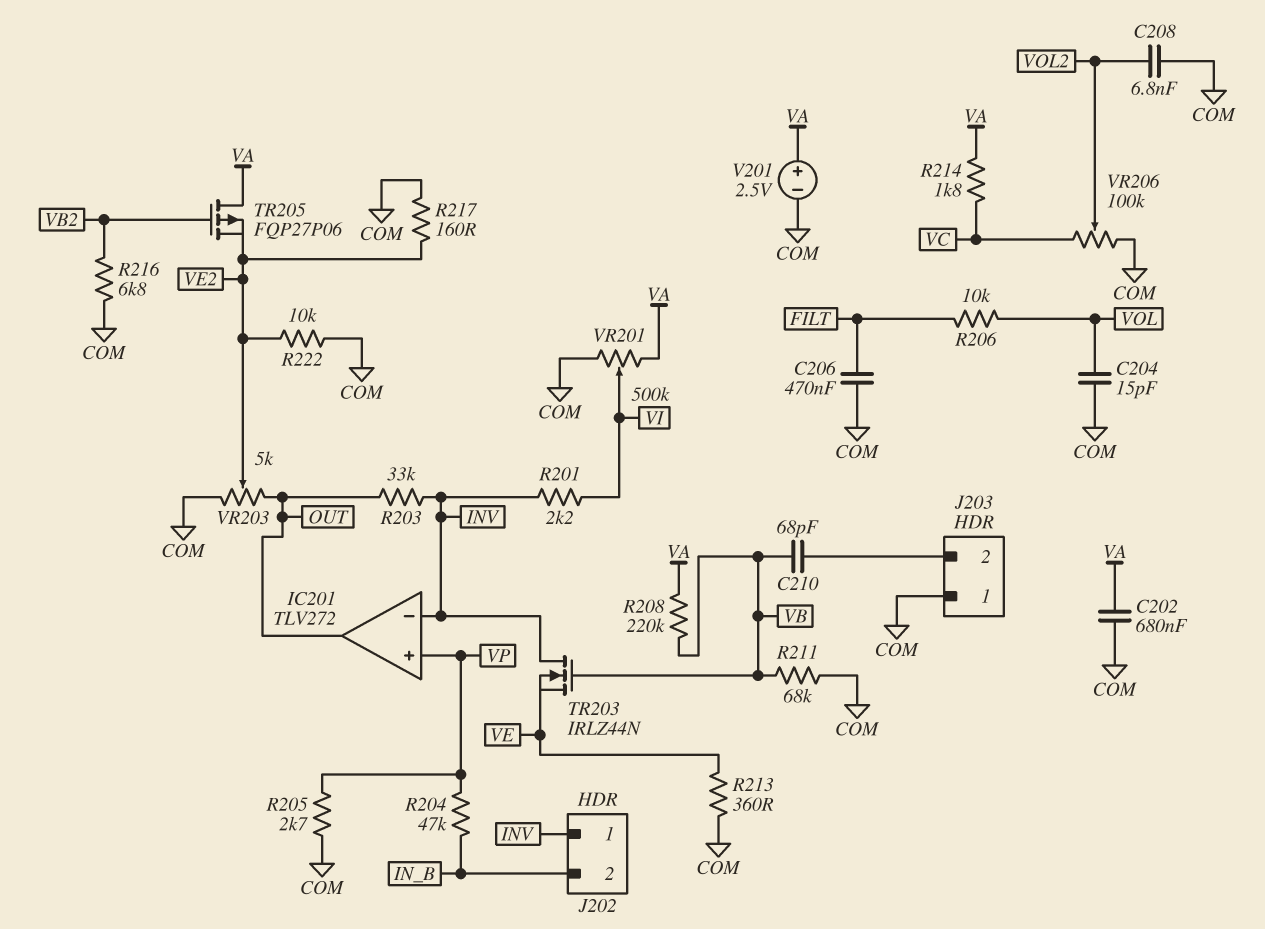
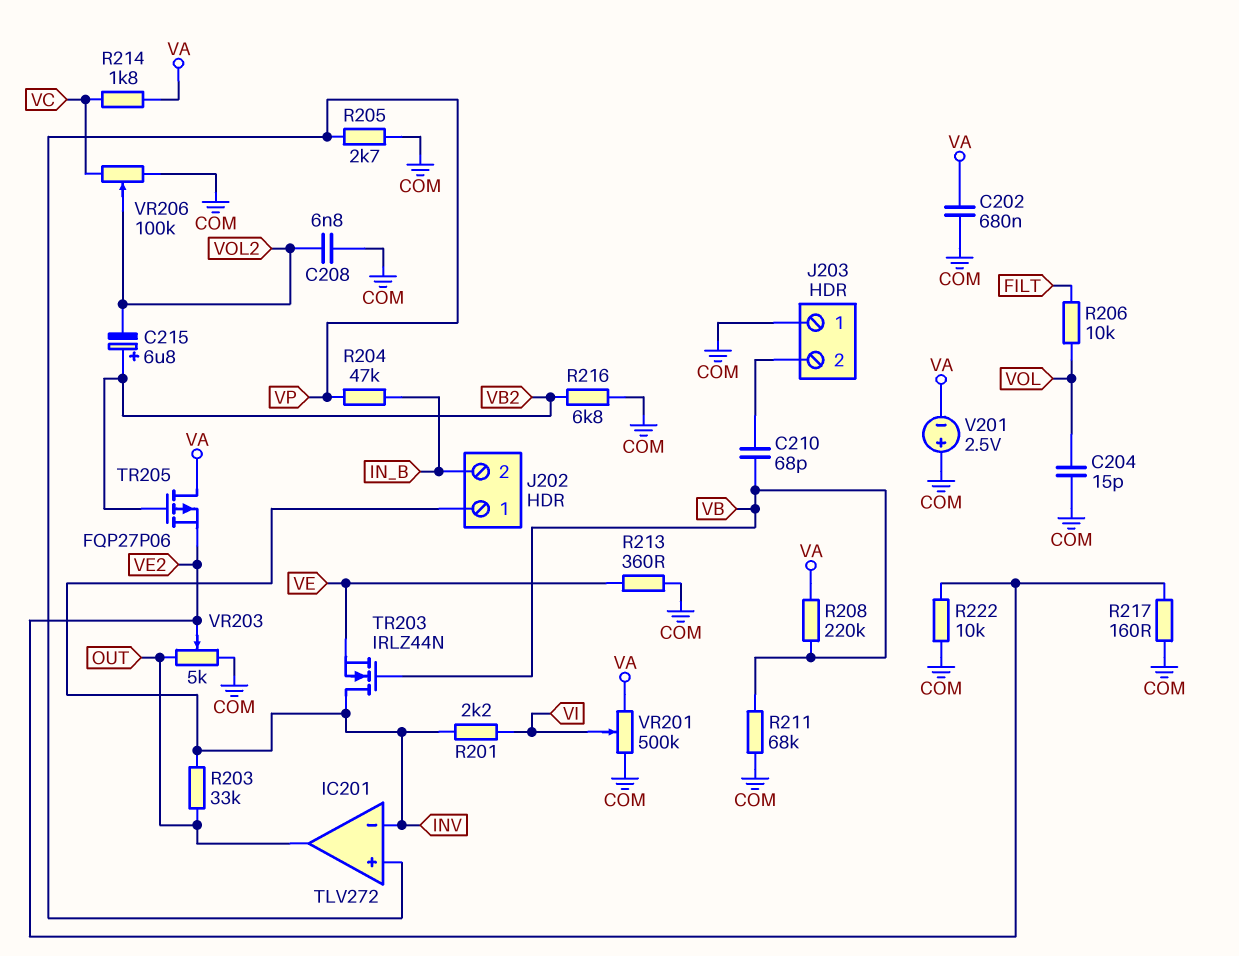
C206: 470nF (COM, FILT) -> none
C215: none -> 6.8uF (plus VB2, minus VOL2)
V201: 2.5V (plus VA, minus COM) -> 2.5V (plus COM, minus VA)

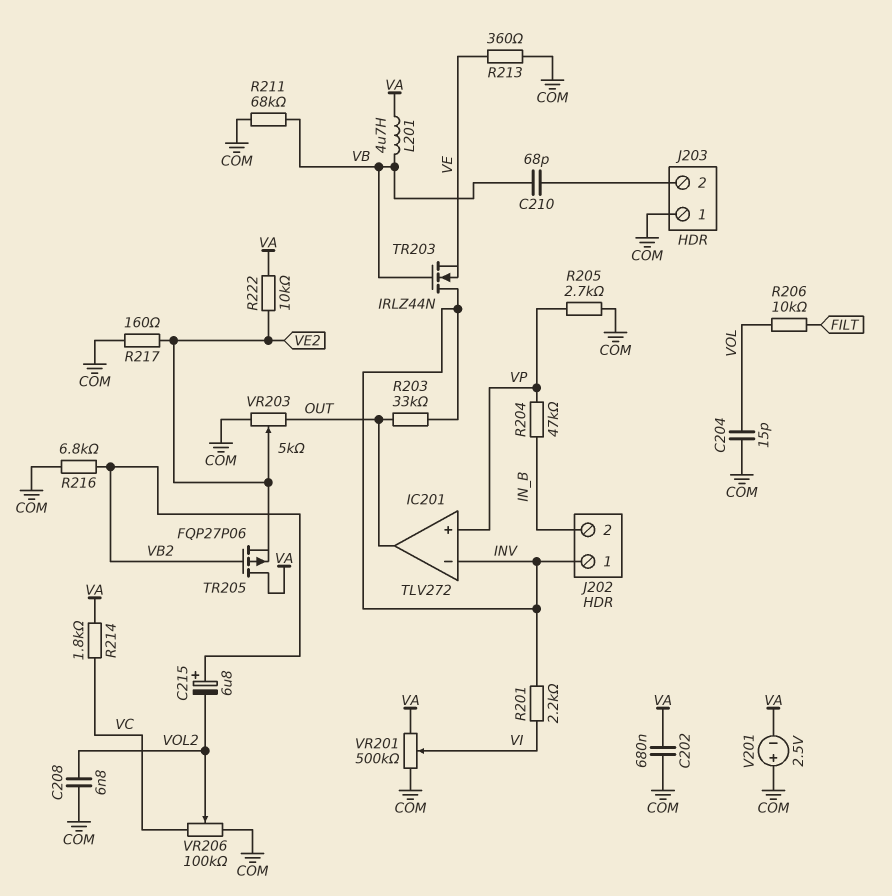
L201: none -> 4.7uH (VA, VB)
R208: 220k (VA, VB) -> none
R222: 10k (COM, VE2) -> 10k (VA, VE2)

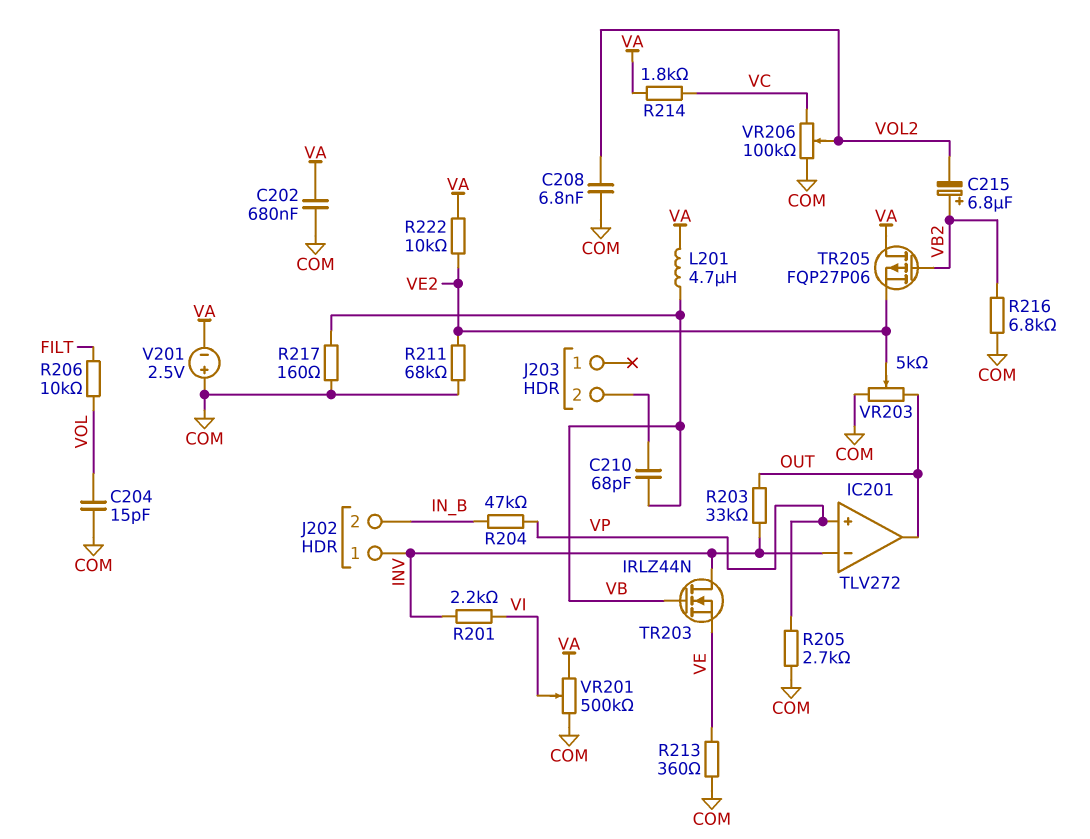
J203 pin 1: COM -> none
R211: 68k (COM, VB) -> 68k (COM, VE2)
R217: 160 (COM, VE2) -> 160 (COM, VB)

